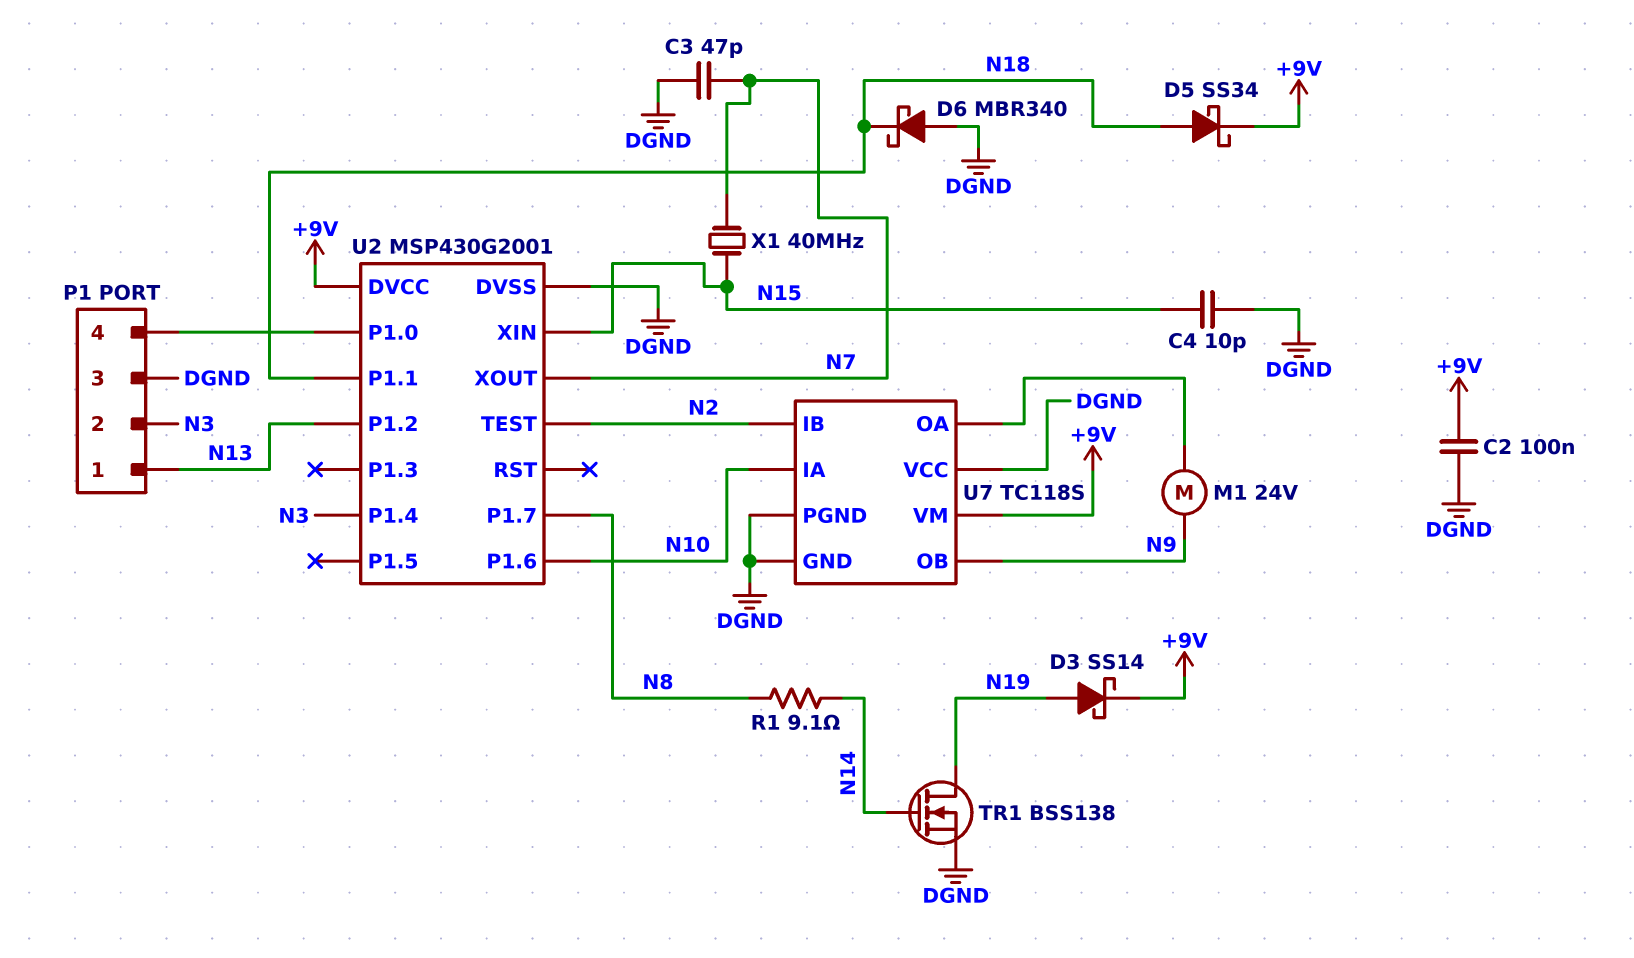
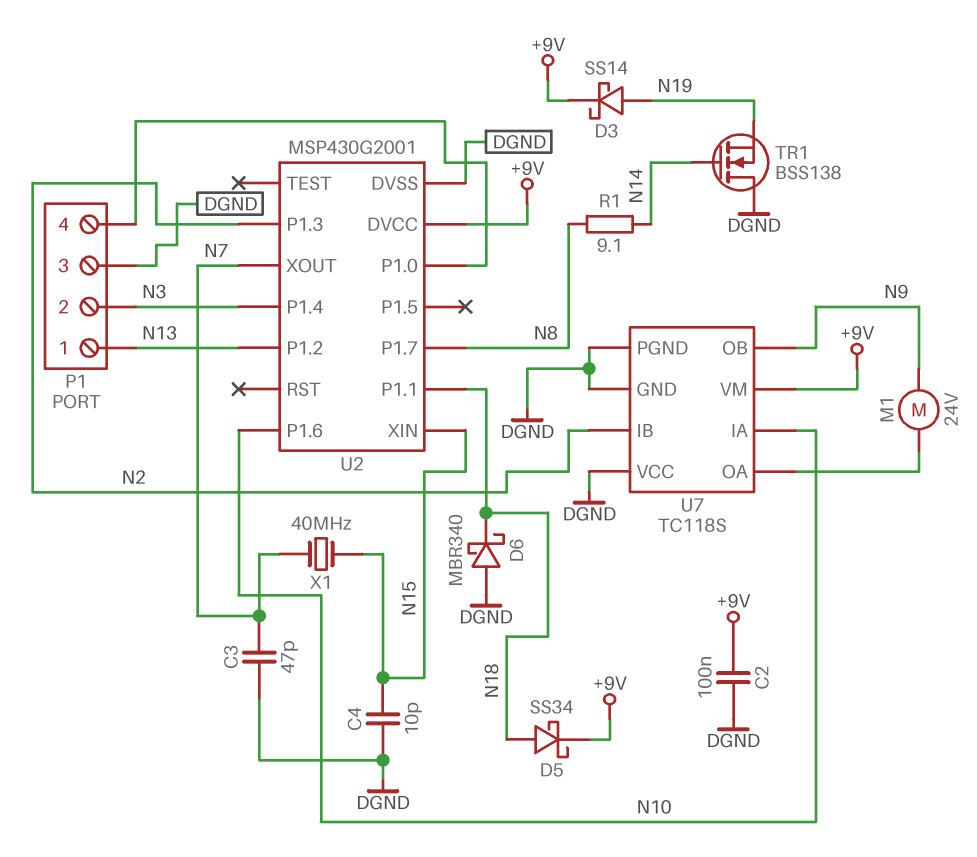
TR1: NMOS BSS138 (G N14, D N19, S DGND) -> NMOS BSS138 (G N14, D DGND, S N19)
U2 pin P1.3: none -> N2
U2 pin TEST: N2 -> none

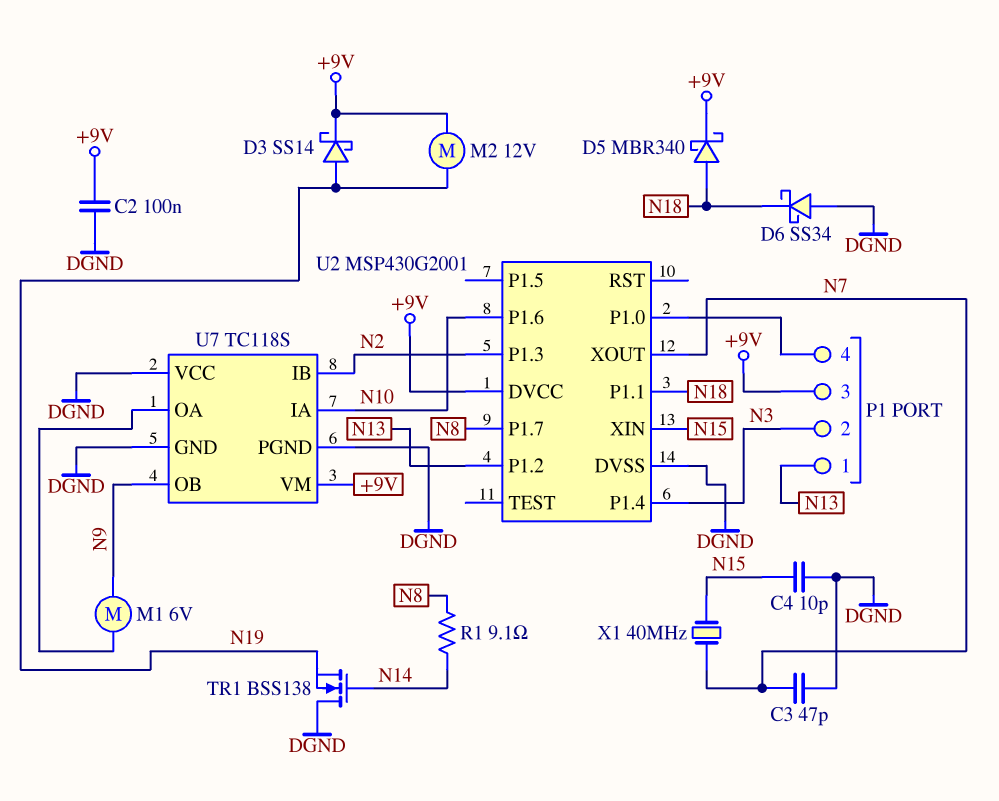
D5: schottky SS34 (A N18, K +9V) -> schottky MBR340 (A N18, K +9V)
D6: schottky MBR340 (A DGND, K N18) -> schottky SS34 (A DGND, K N18)
M1: motor 24V (N9, U7/OA) -> motor 6V (N9, U7/OA)
M2: none -> motor 12V (+9V, N19)
P1 pin 3: DGND -> +9V

